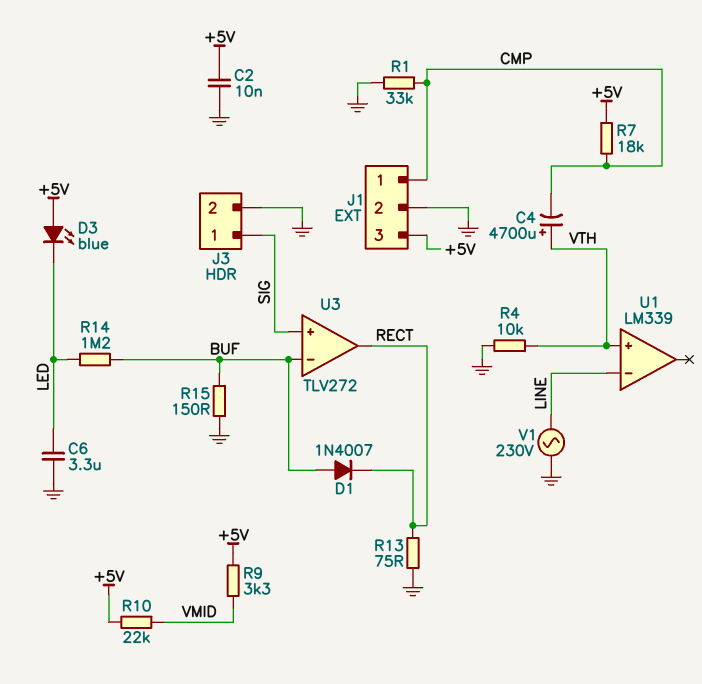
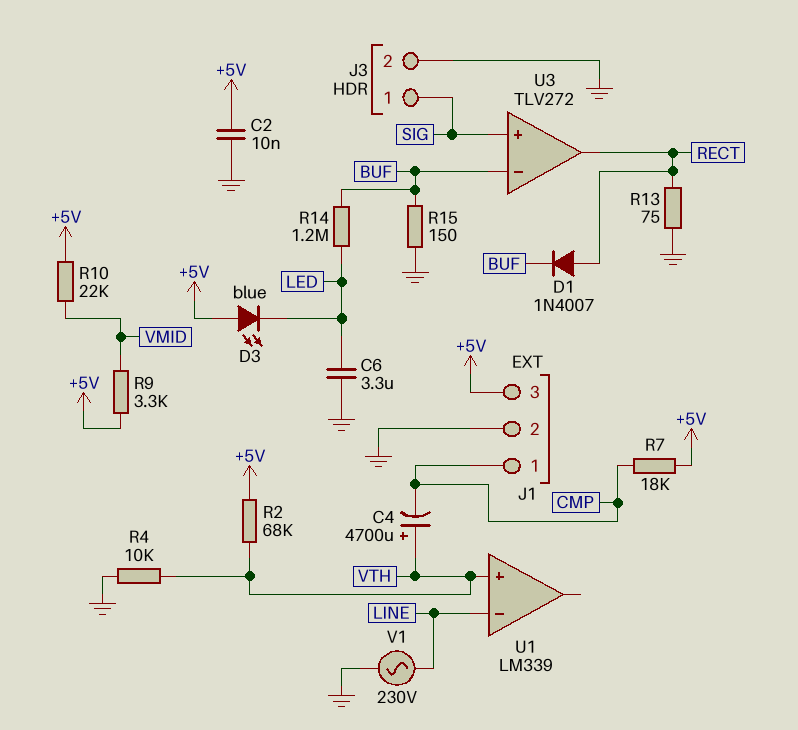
D1: diode 1N4007 (A BUF, K RECT) -> diode 1N4007 (A RECT, K BUF)
R1: 33k (CMP, GND) -> none
R2: none -> 68k (+5V, VTH)

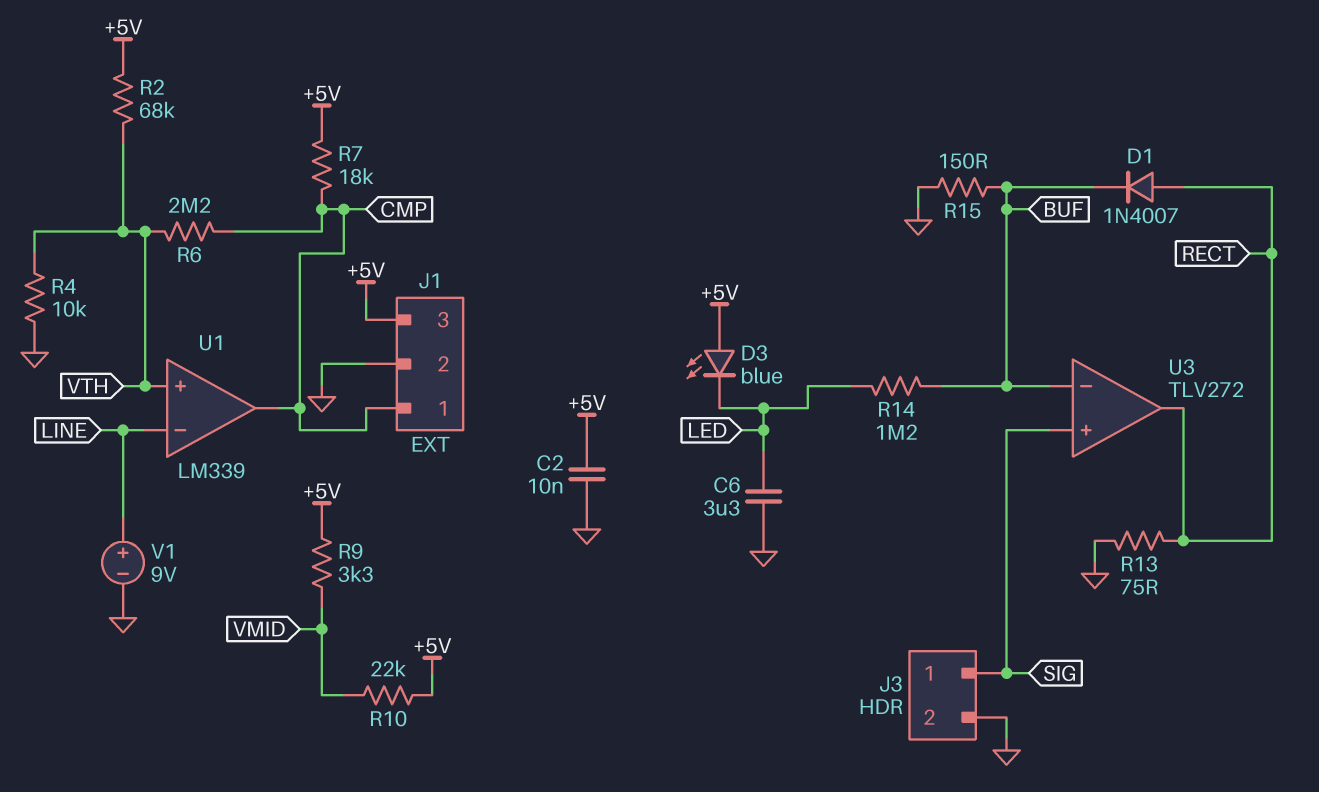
C4: 4700uF (plus VTH, minus CMP) -> none
R6: none -> 2.2M (CMP, VTH)
U1 pin out: none -> CMP
V1: AC 230V (GND, LINE) -> 9V (plus LINE, minus GND)

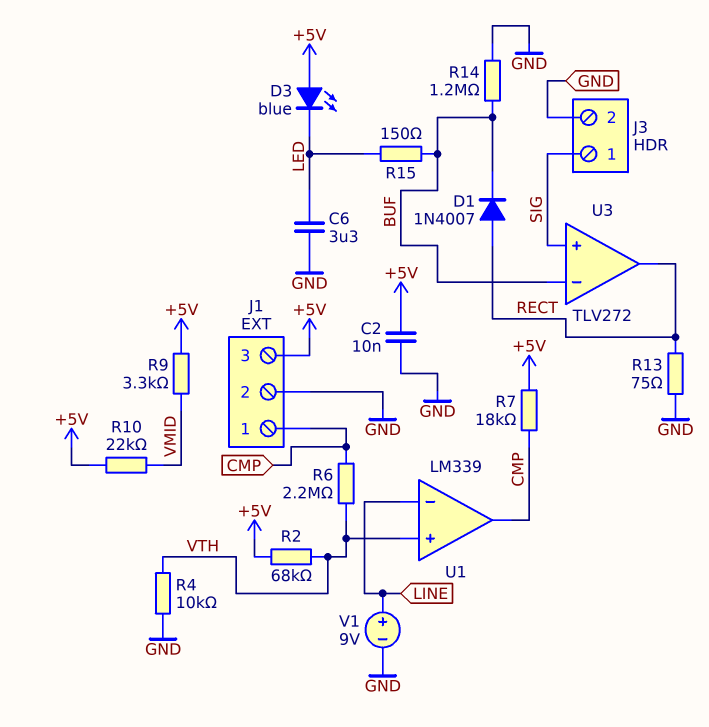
R14: 1.2M (BUF, LED) -> 1.2M (BUF, GND)
R15: 150 (BUF, GND) -> 150 (BUF, LED)

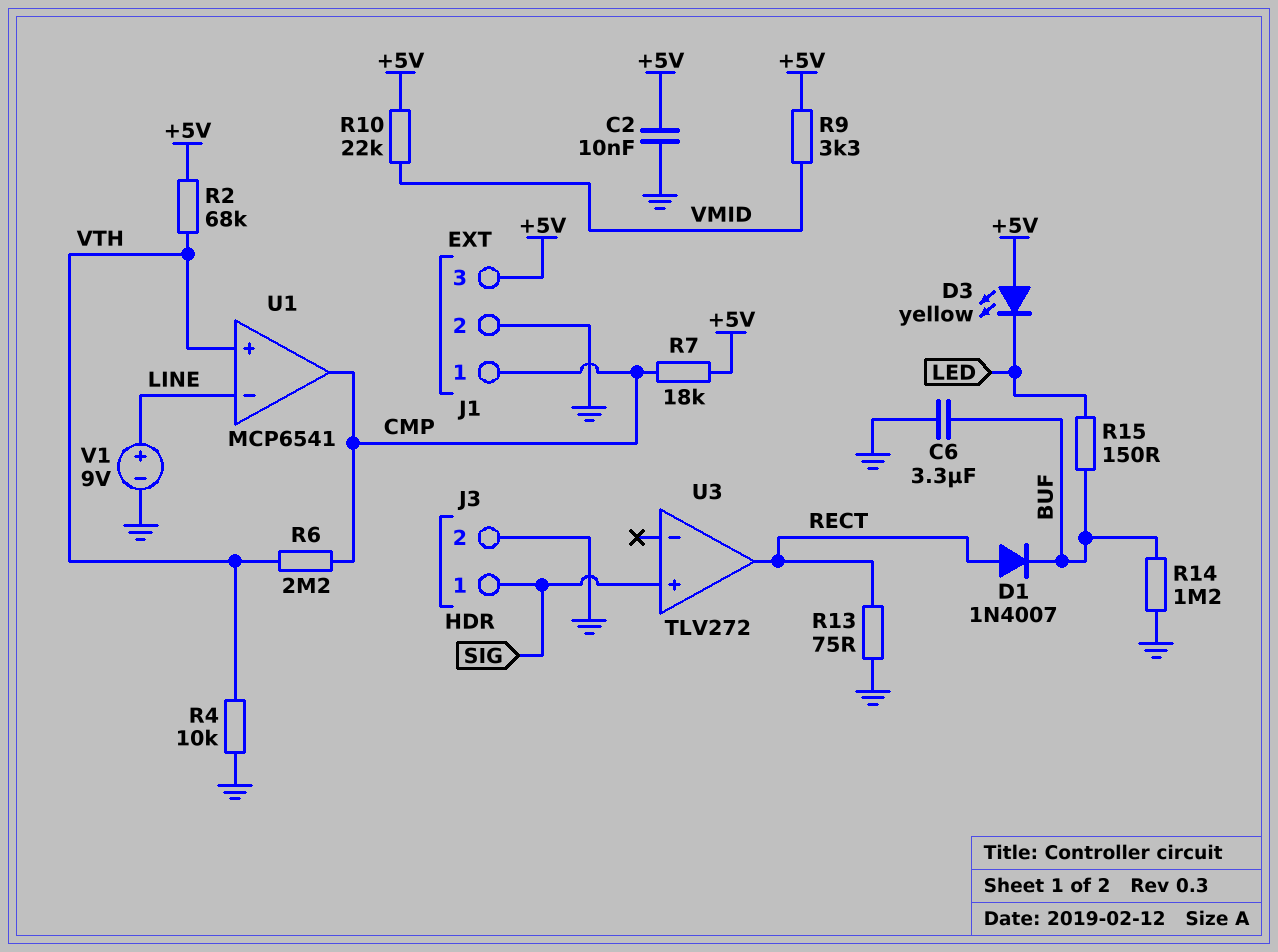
C6: 3.3uF (GND, LED) -> 3.3uF (BUF, GND)
D3: LED blue (A +5V, K LED) -> LED yellow (A +5V, K LED)
U1: LM339 -> MCP6541
U3 pin in-: BUF -> none

